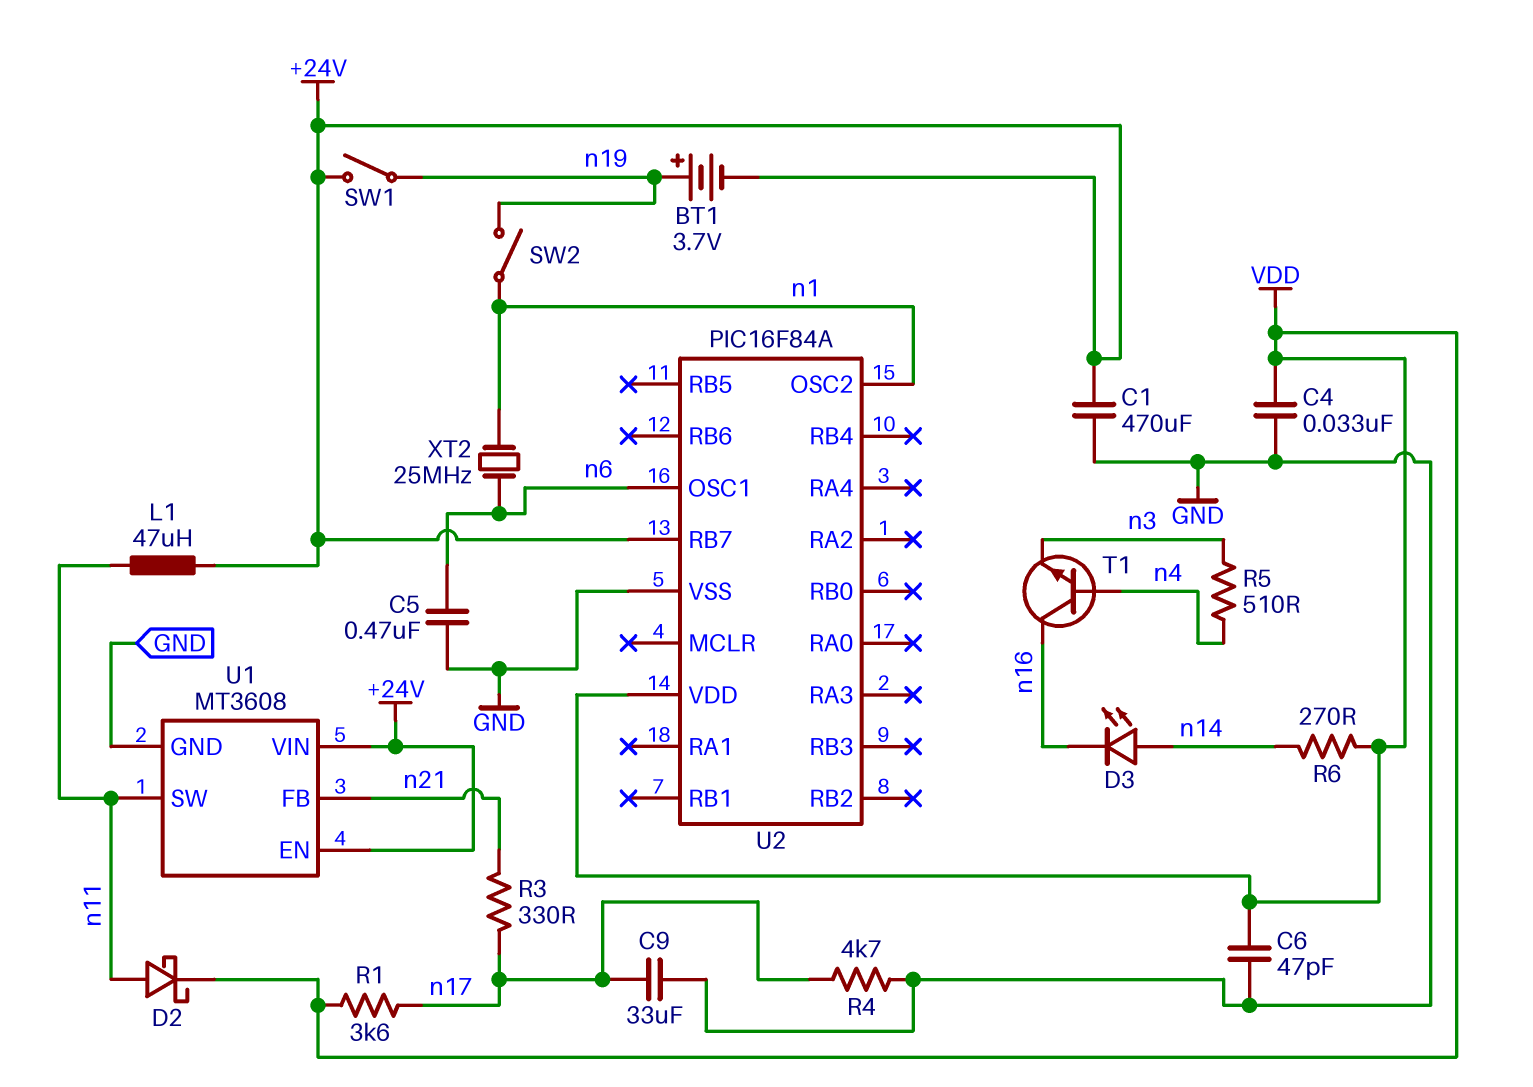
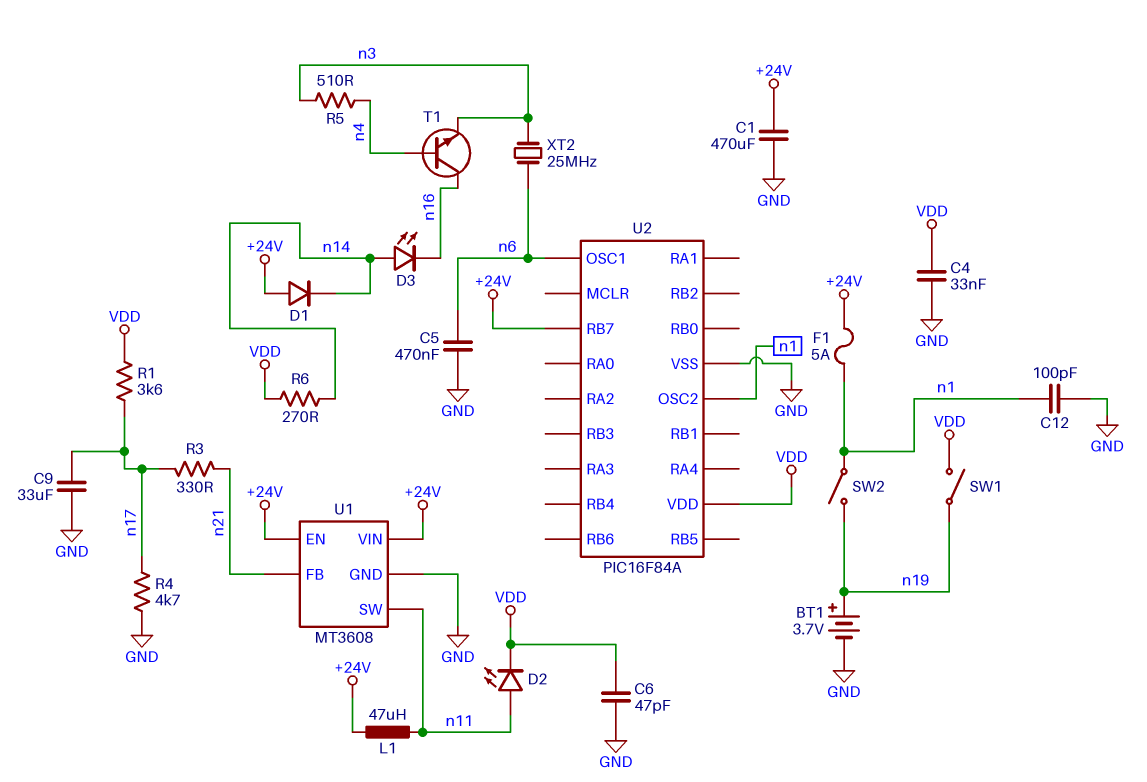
BT1: 3.7V (plus n19, minus +24V) -> 3.7V (plus n19, minus GND)
C12: none -> 100pF (GND, n1)
D1: none -> diode (A +24V, K n14)
D2: schottky (A n11, K VDD) -> LED (A n11, K VDD)
F1: none -> 5A (+24V, n1)
SW1: switch (+24V, n19) -> switch (VDD, n19)
XT2: 25MHz (n1, n6) -> 25MHz (n3, n6)

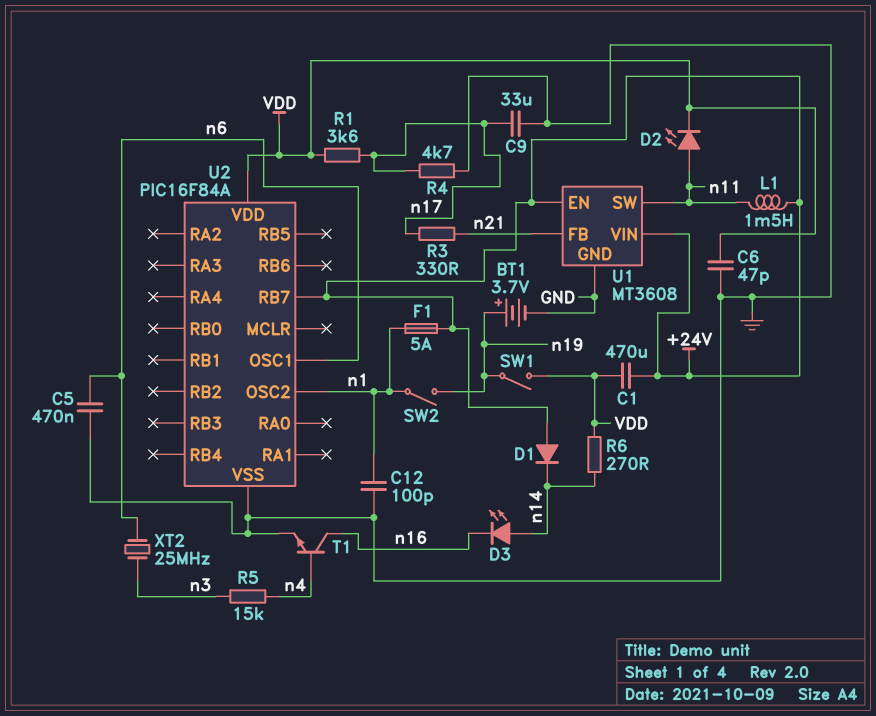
C1: 470uF (+24V, GND) -> 470uF (+24V, VDD)
C4: 33nF (GND, VDD) -> none
L1: 47uH (+24V, n11) -> 1.5mH (+24V, n11)
R5: 510 (n3, n4) -> 15k (n3, n4)
T1: NPN (B n4, C n16, E n3) -> NPN (B n4, C n16, E GND)

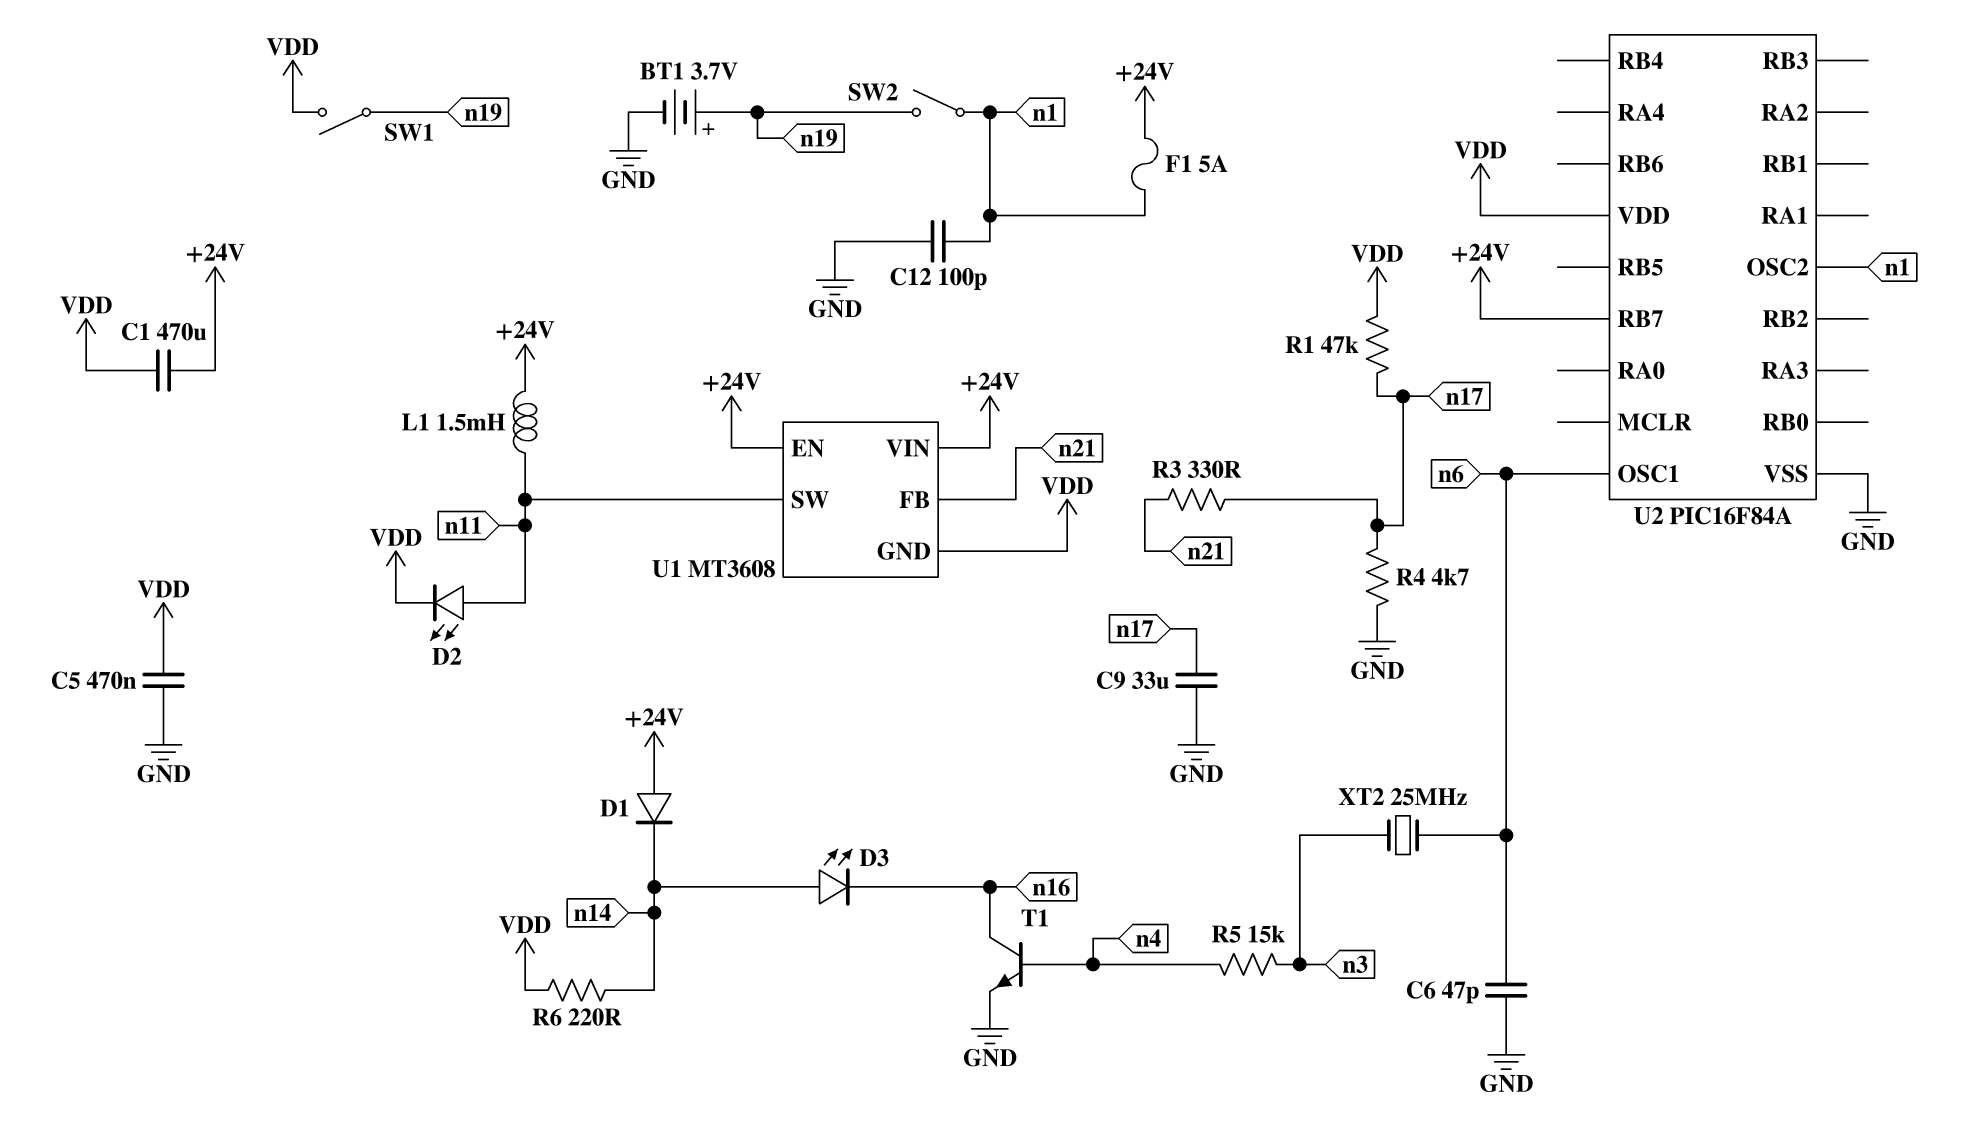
C5: 470nF (GND, n6) -> 470nF (GND, VDD)
C6: 47pF (GND, VDD) -> 47pF (GND, n6)
R1: 3.6k (VDD, n17) -> 47k (VDD, n17)
R6: 270 (VDD, n14) -> 220 (VDD, n14)
U1 pin GND: GND -> VDD

